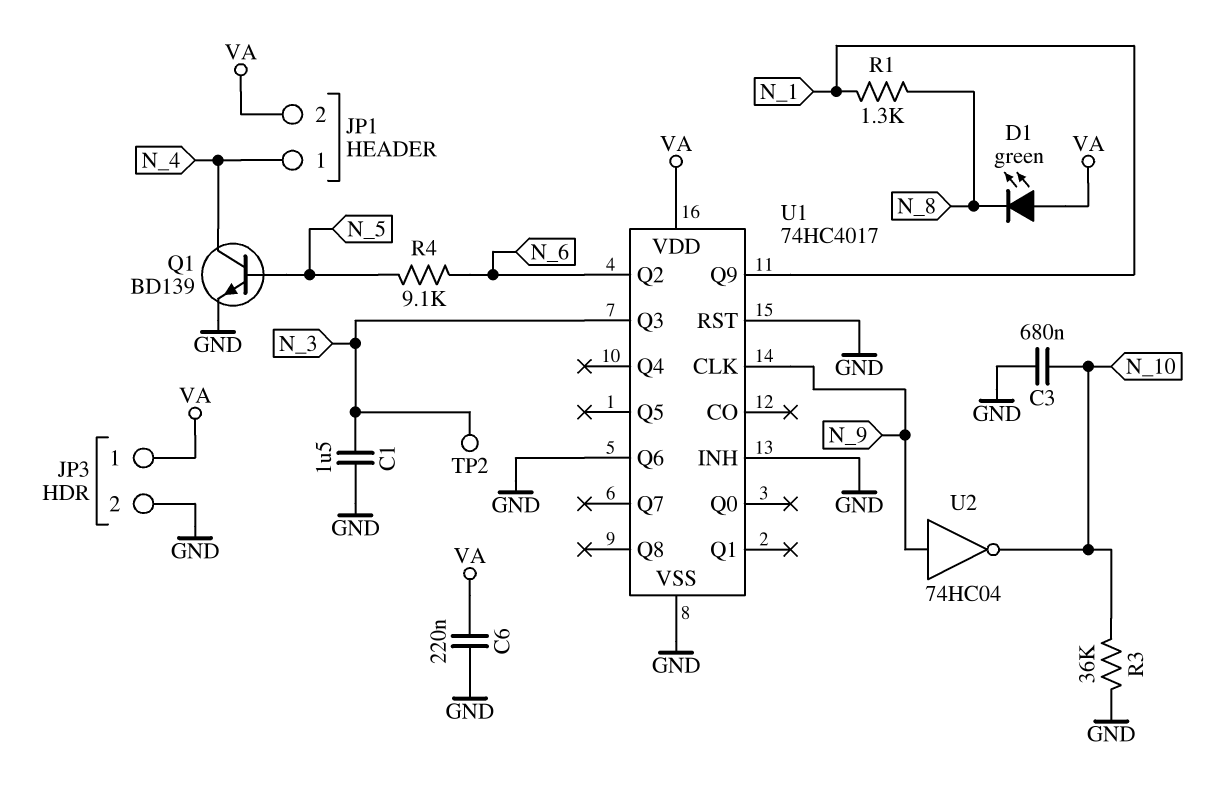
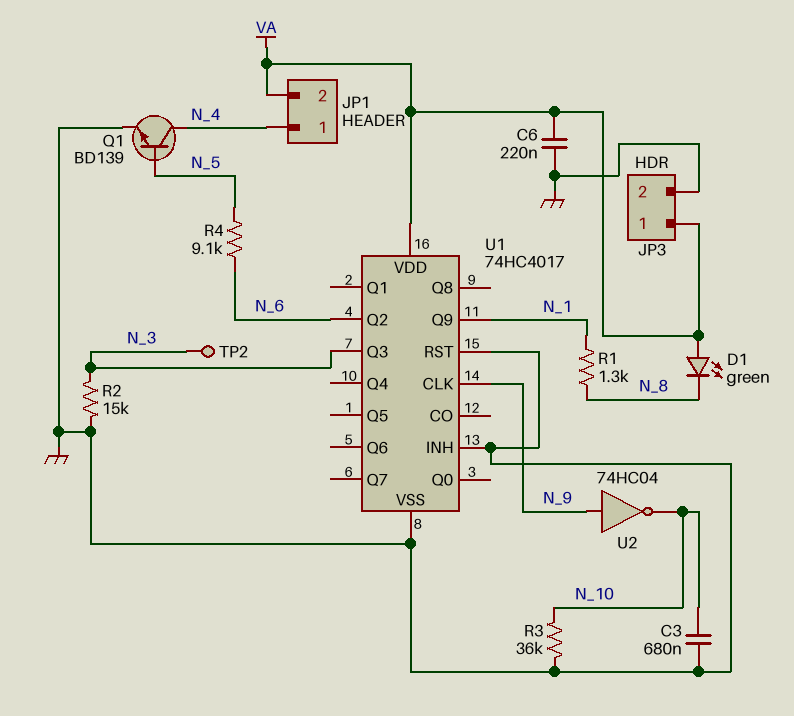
C1: 1.5uF (GND, N_3) -> none
R2: none -> 15k (GND, N_3)
U1 pin Q6: GND -> none

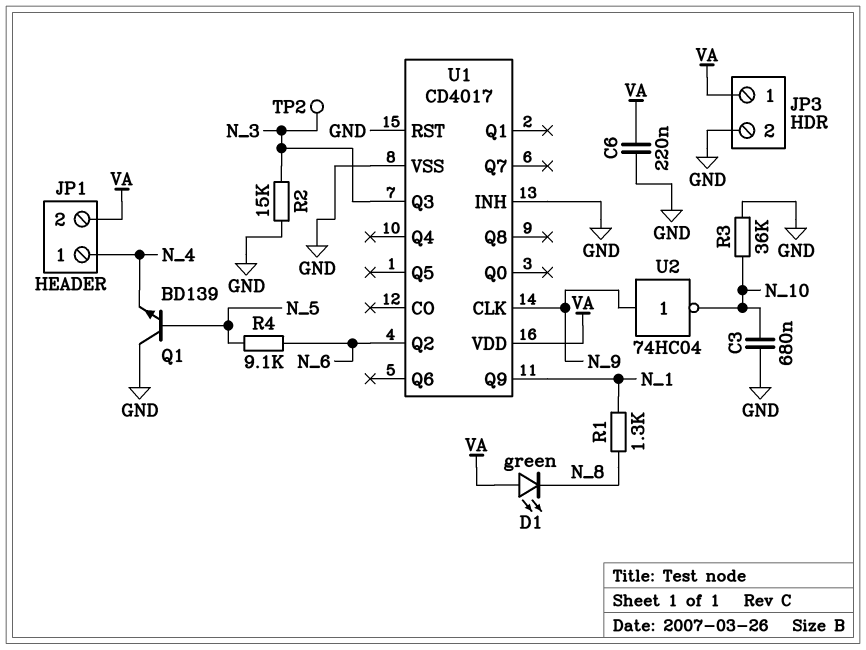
Q1: NPN BD139 (B N_5, C N_4, E GND) -> NPN BD139 (B N_5, C GND, E N_4)
U1: 74HC4017 -> CD4017

